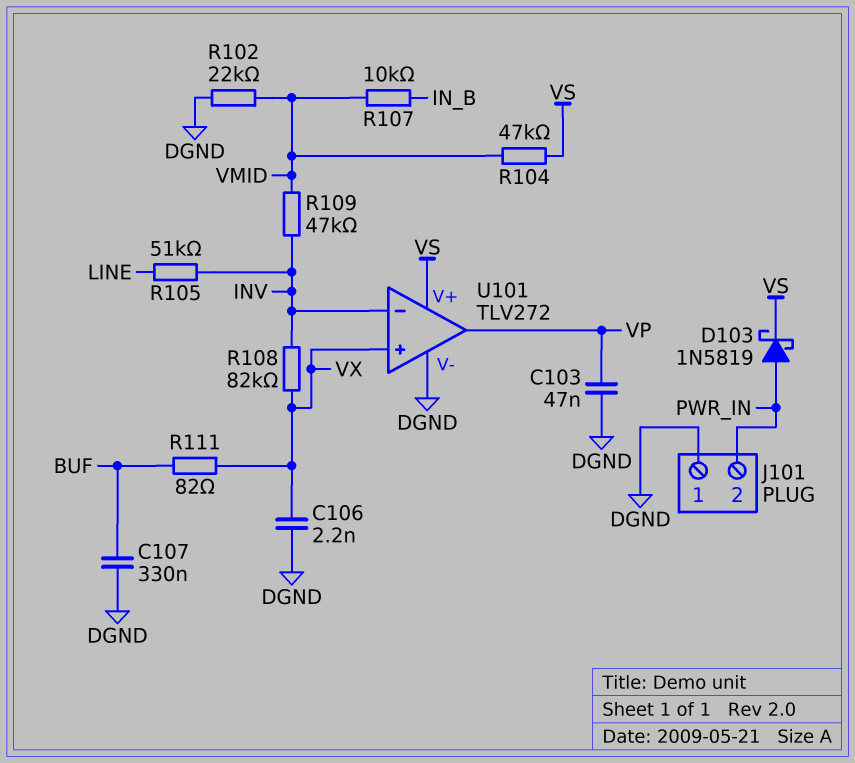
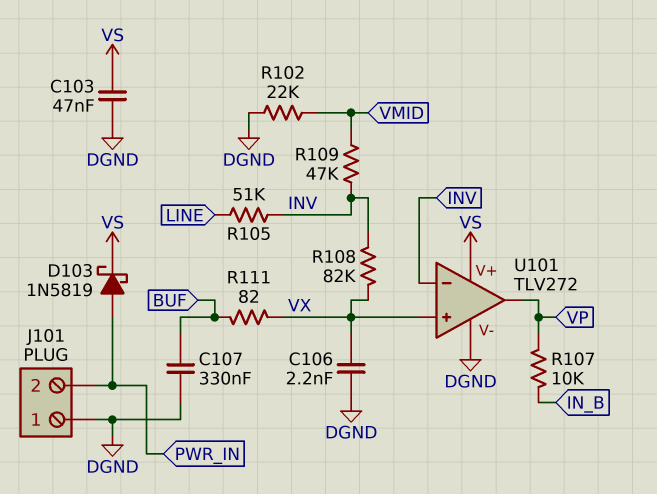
C103: 47nF (DGND, VP) -> 47nF (DGND, VS)
R104: 47k (VMID, VS) -> none
R107: 10k (IN_B, VMID) -> 10k (IN_B, VP)

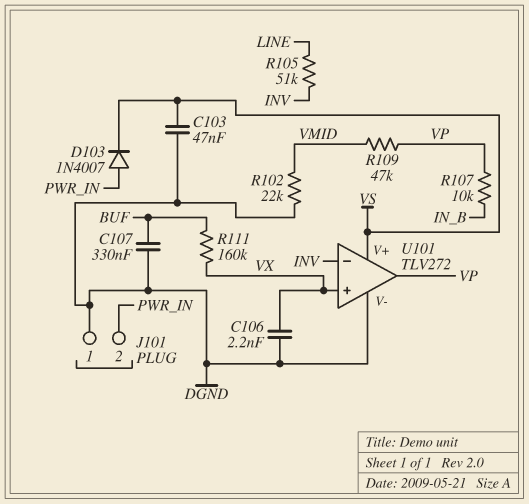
D103: schottky 1N5819 (A PWR_IN, K VS) -> diode 1N4007 (A PWR_IN, K VS)
R108: 82k (INV, VX) -> none
R109: 47k (INV, VMID) -> 47k (VMID, VP)
R111: 82 (BUF, VX) -> 160k (BUF, VX)

